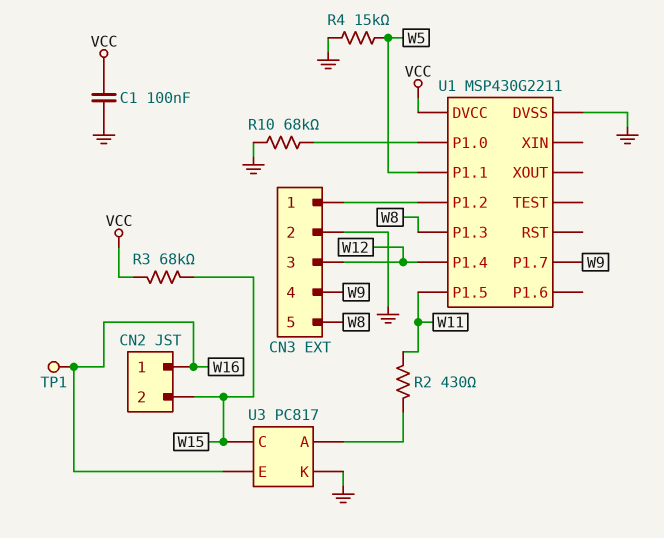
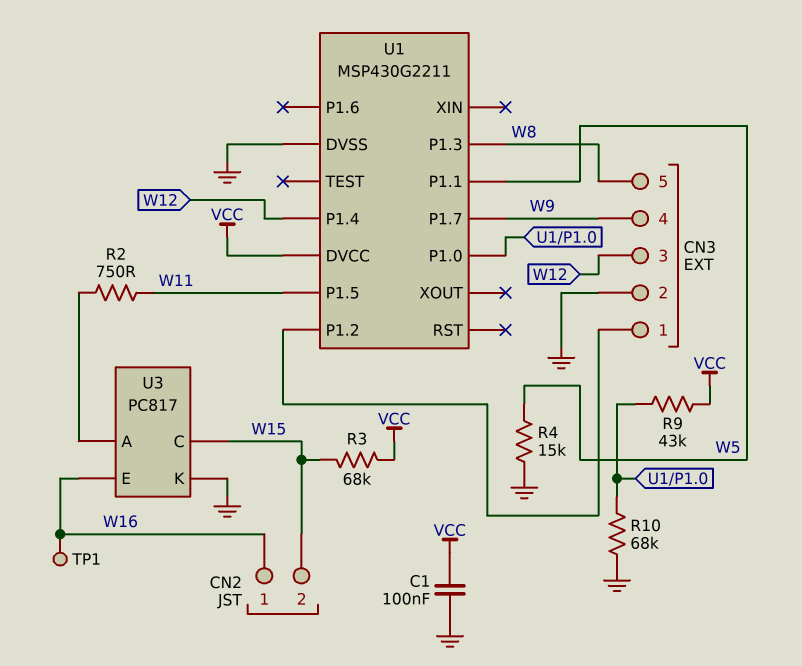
R2: 430 (U3/A, W11) -> 750 (U3/A, W11)
R9: none -> 43k (U1/P1.0, VCC)

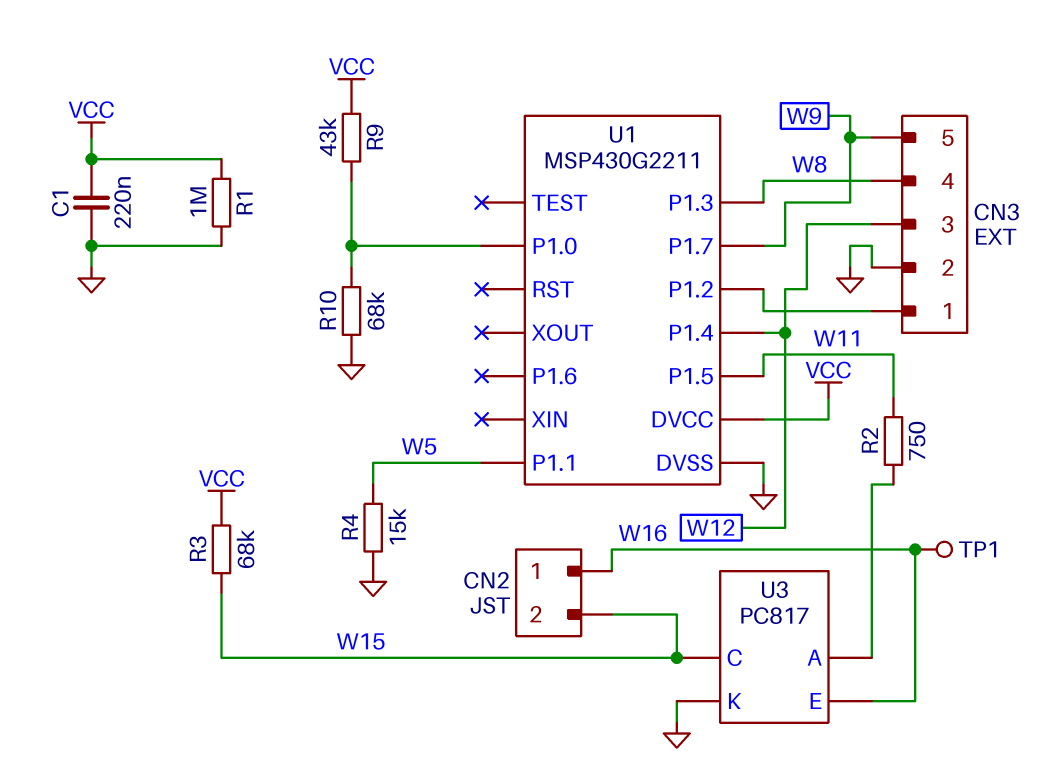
C1: 100nF (GND, VCC) -> 220nF (GND, VCC)
CN3 pin 4: W9 -> W8
CN3 pin 5: W8 -> W9
R1: none -> 1M (GND, VCC)

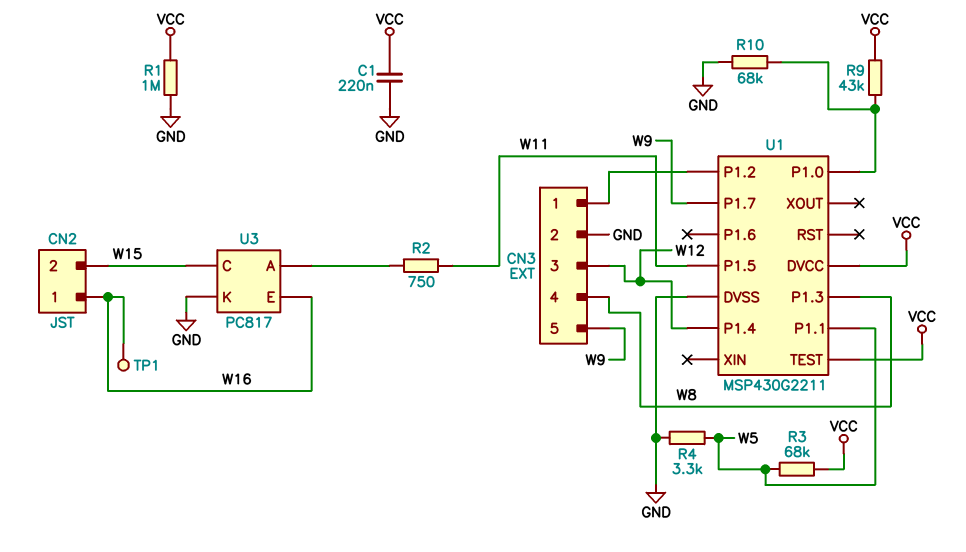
R3: 68k (VCC, W15) -> 68k (VCC, W5)
R4: 15k (GND, W5) -> 3.3k (GND, W5)
U1 pin TEST: none -> VCC

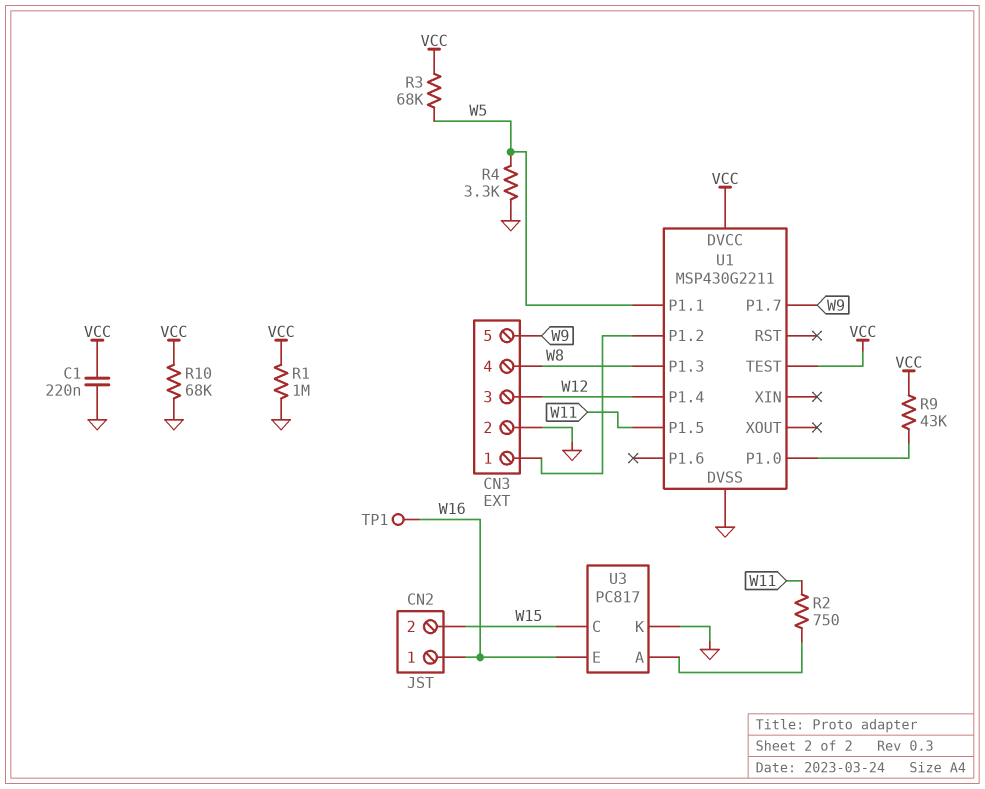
R10: 68k (GND, U1/P1.0) -> 68k (GND, VCC)

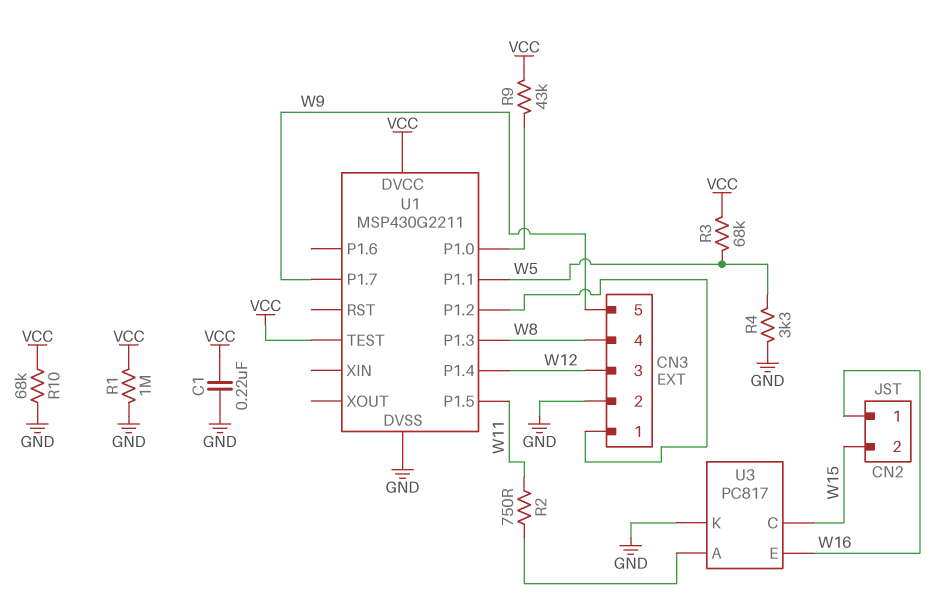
TP1: test point (W16) -> none

